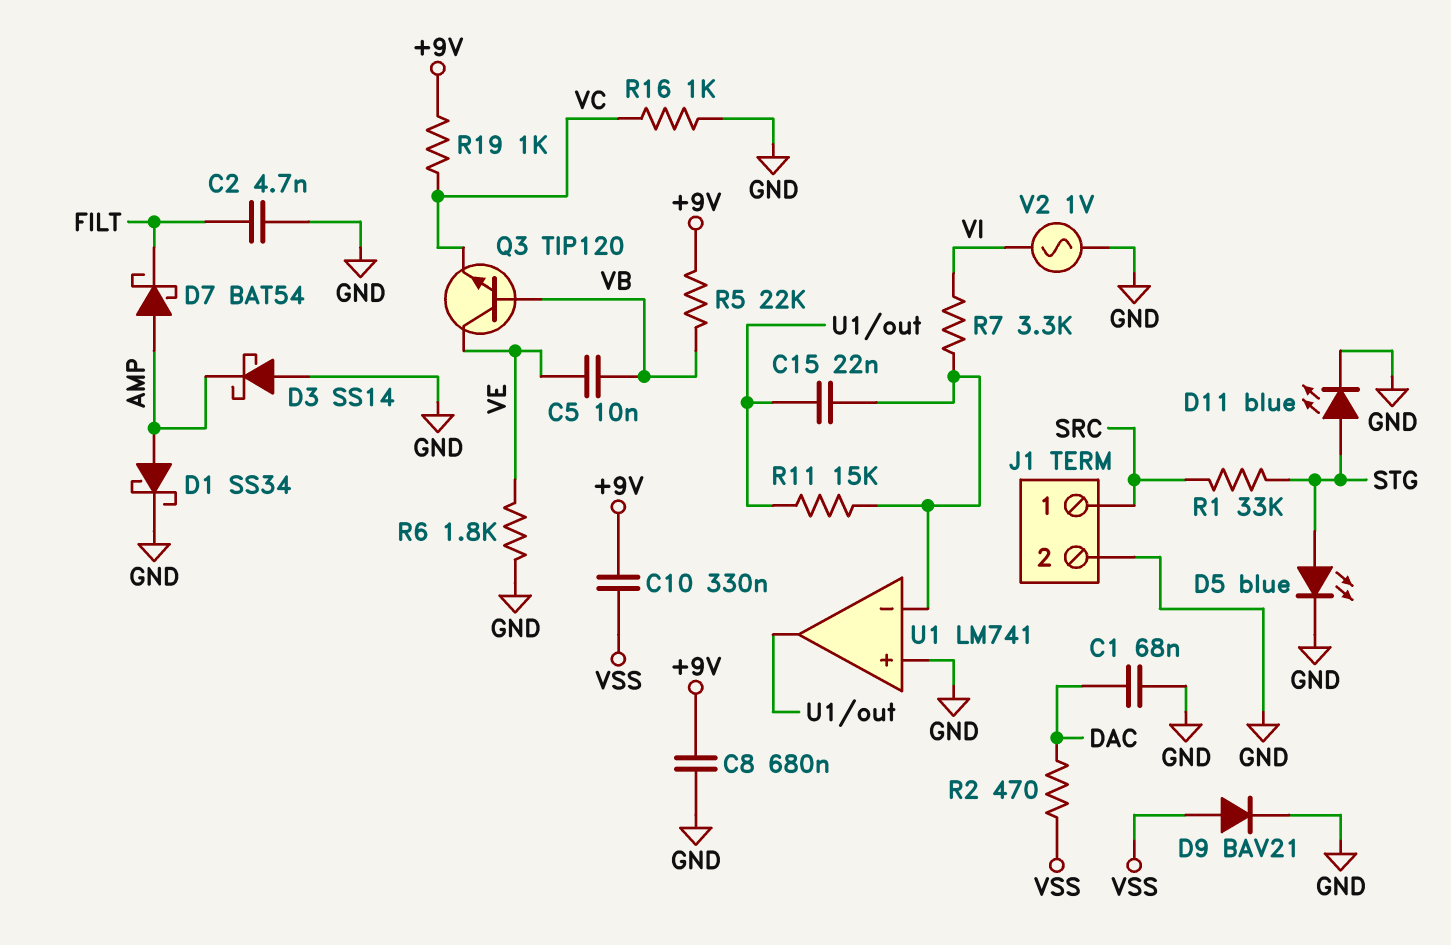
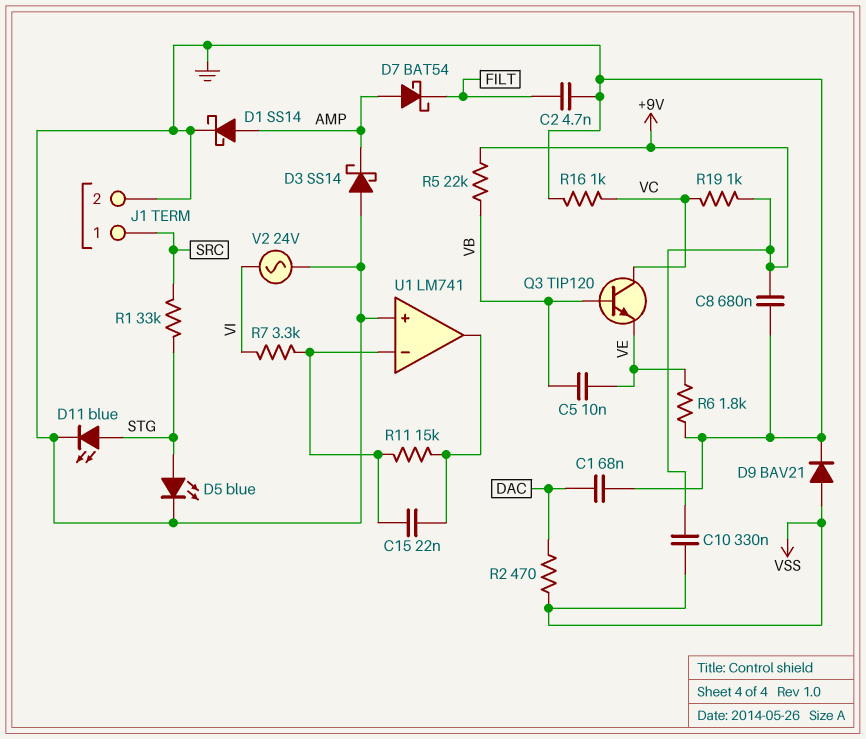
D1: schottky SS34 (A AMP, K GND) -> schottky SS14 (A AMP, K GND)
Q3: NPN TIP120 (B VB, C VE, E VC) -> NPN TIP120 (B VB, C VC, E VE)
V2: AC 1V (GND, VI) -> AC 24V (GND, VI)

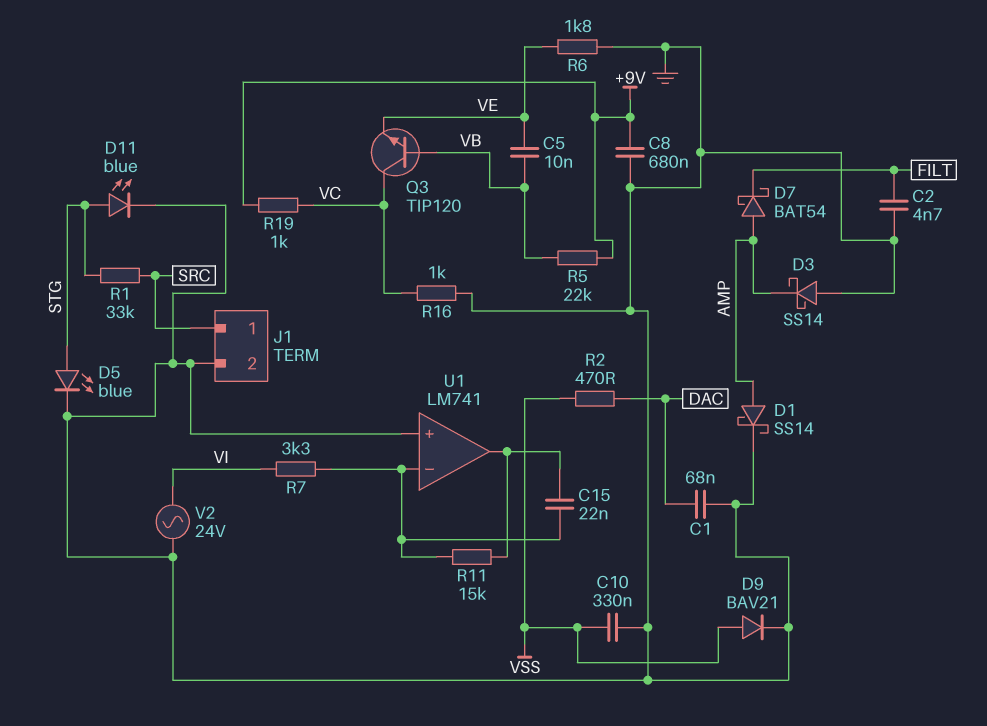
C10: 330nF (+9V, VSS) -> 330nF (GND, VSS)

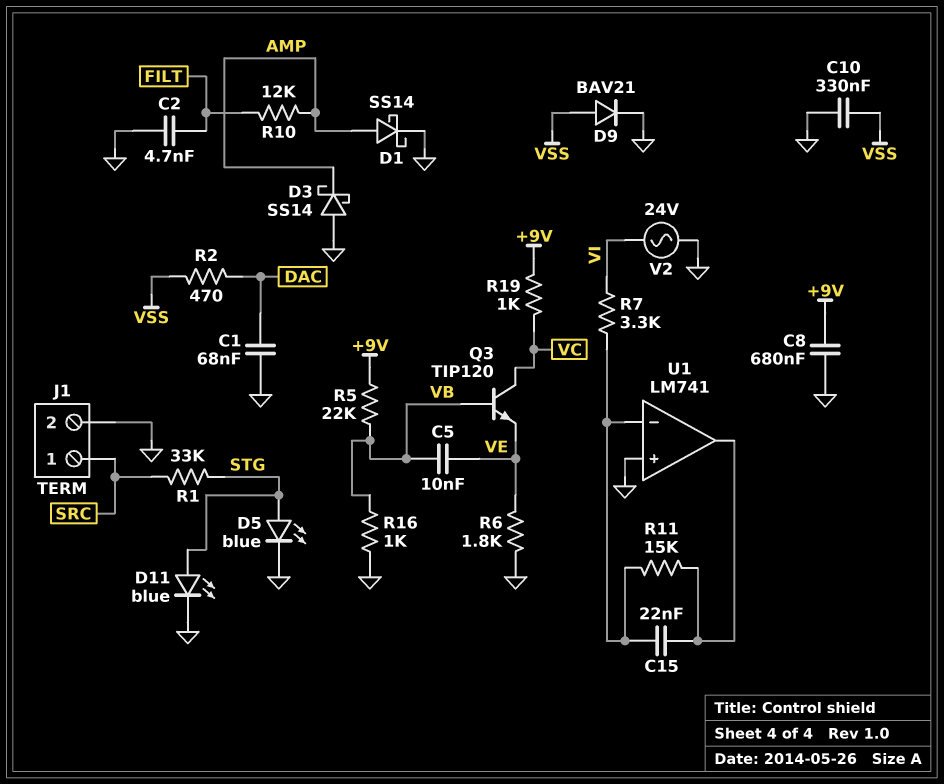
D7: schottky BAT54 (A AMP, K FILT) -> none
R10: none -> 12k (AMP, FILT)
R16: 1k (GND, VC) -> 1k (GND, VB)

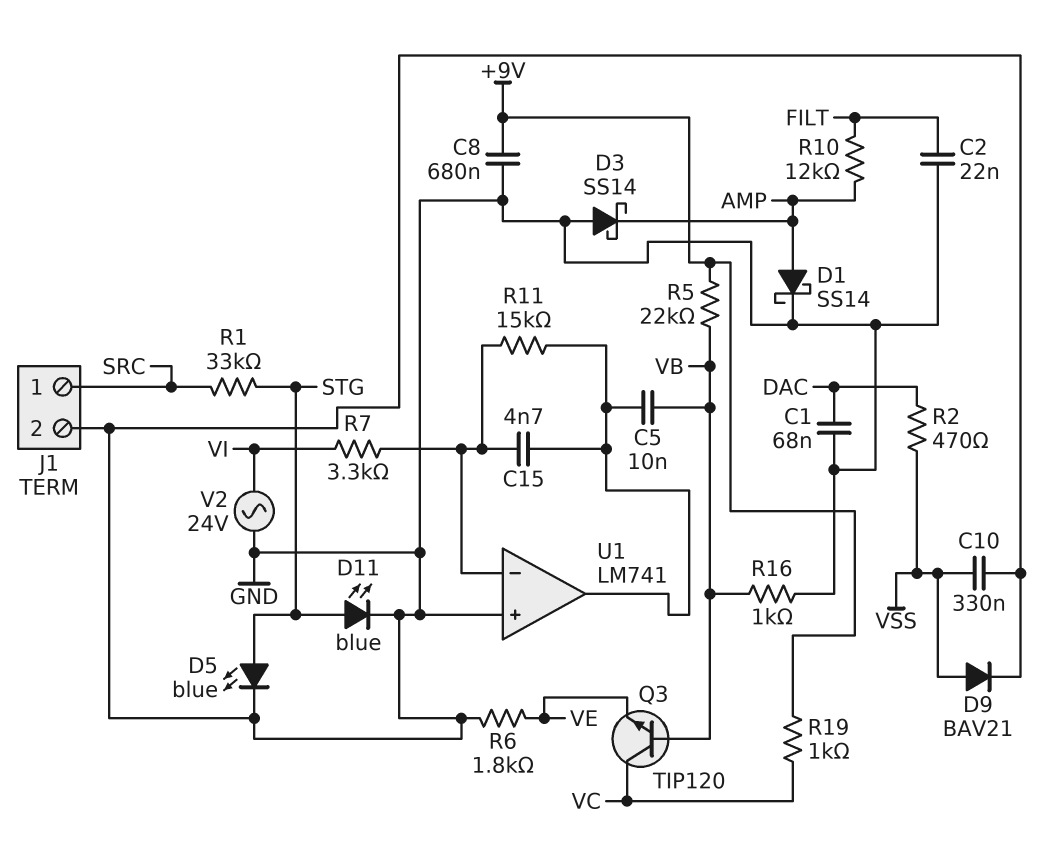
C2: 4.7nF (FILT, GND) -> 22nF (FILT, GND)
C5: 10nF (VB, VE) -> 10nF (U1/out, VB)
C15: 22nF (U1/in-, U1/out) -> 4.7nF (U1/in-, U1/out)

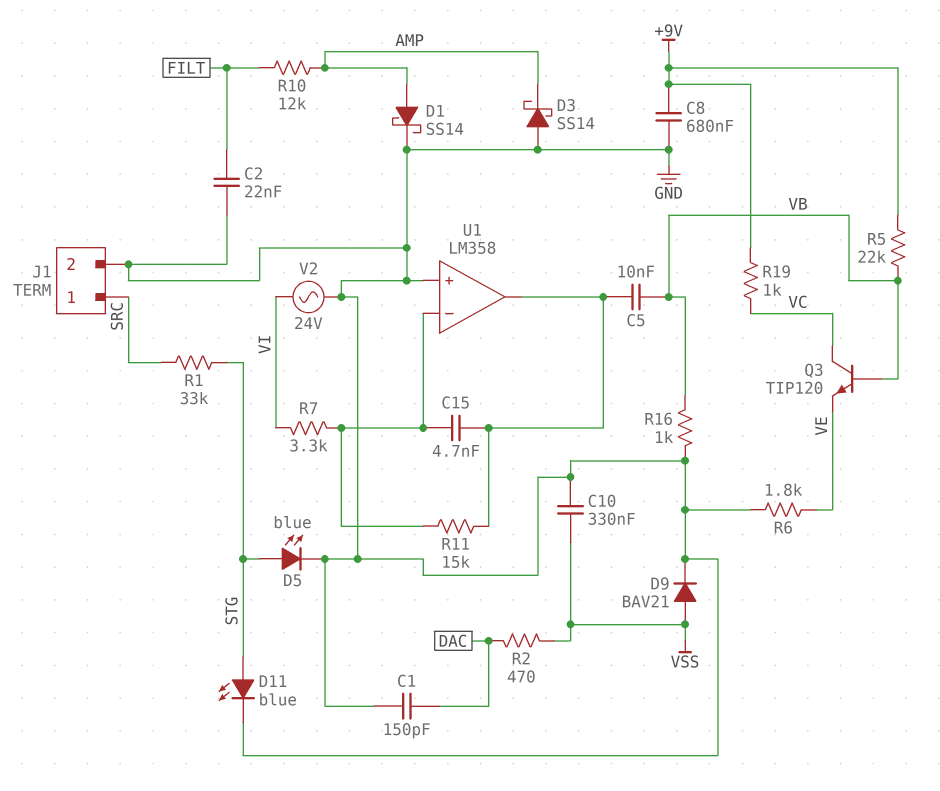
C1: 68nF (DAC, GND) -> 150pF (DAC, GND)
U1: LM741 -> LM358

